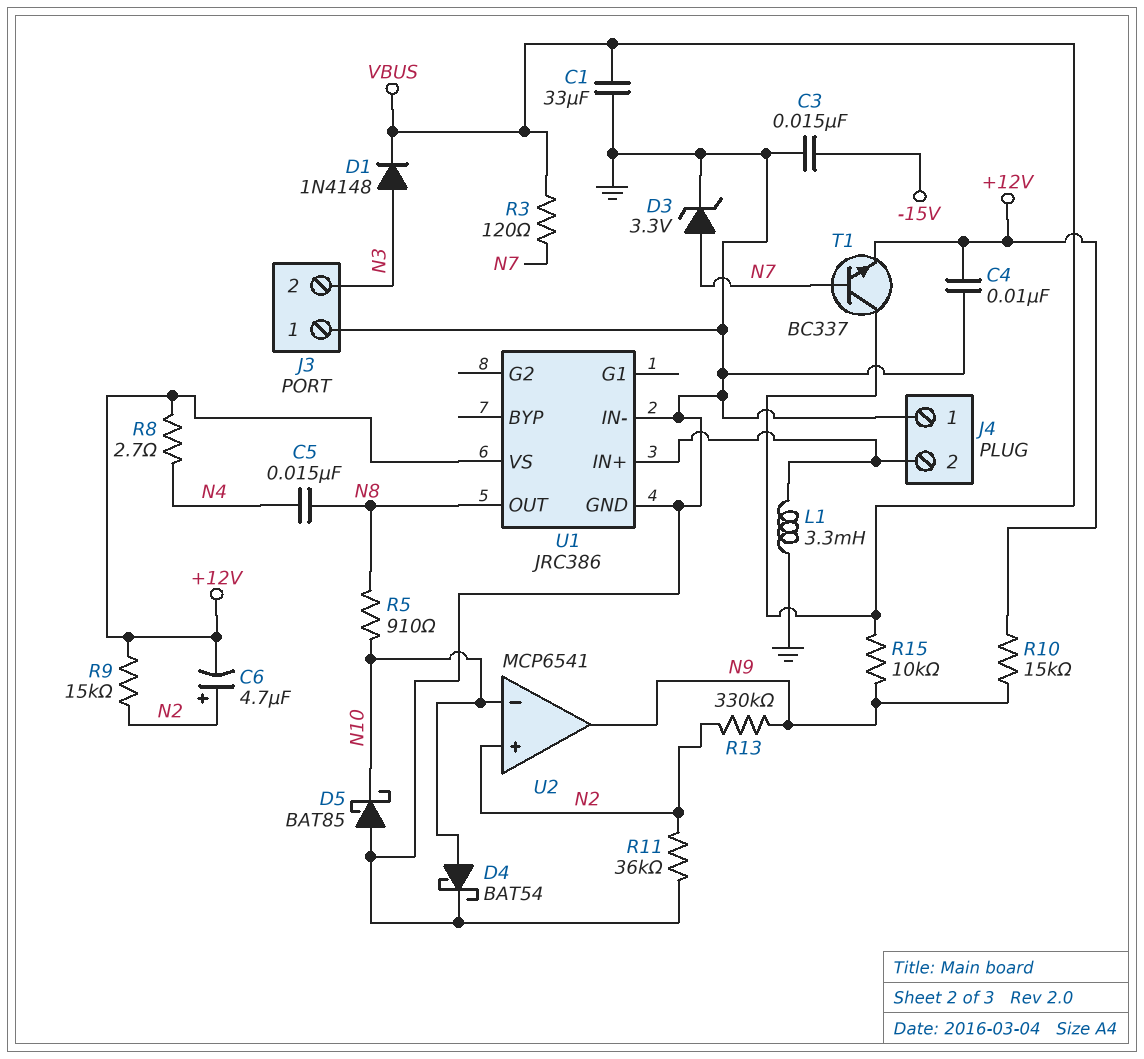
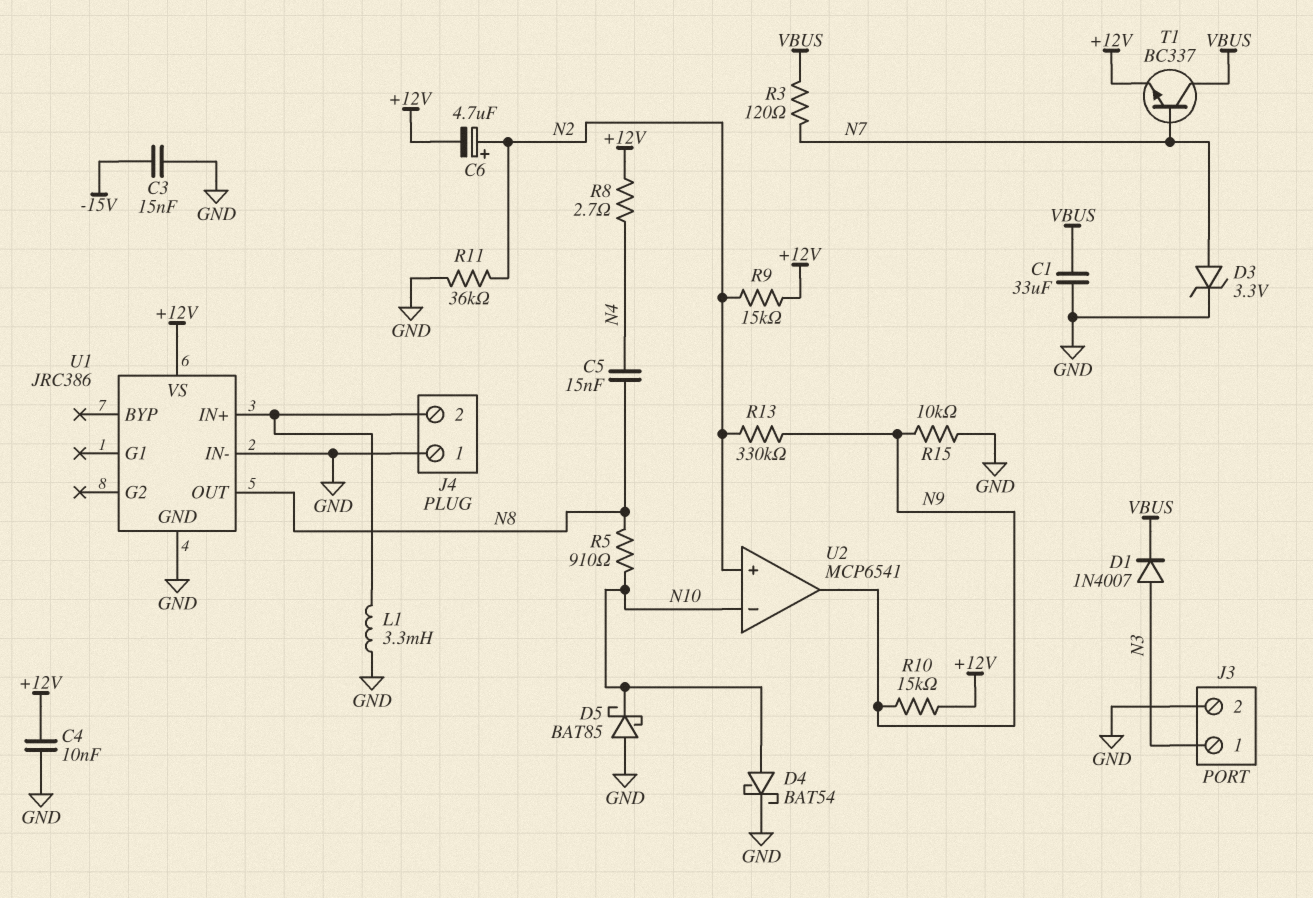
D1: diode 1N4148 (A N3, K VBUS) -> diode 1N4007 (A N3, K VBUS)
J3 pin 1: GND -> N3
J3 pin 2: N3 -> GND
R15: 10k (N9, VBUS) -> 10k (GND, N9)

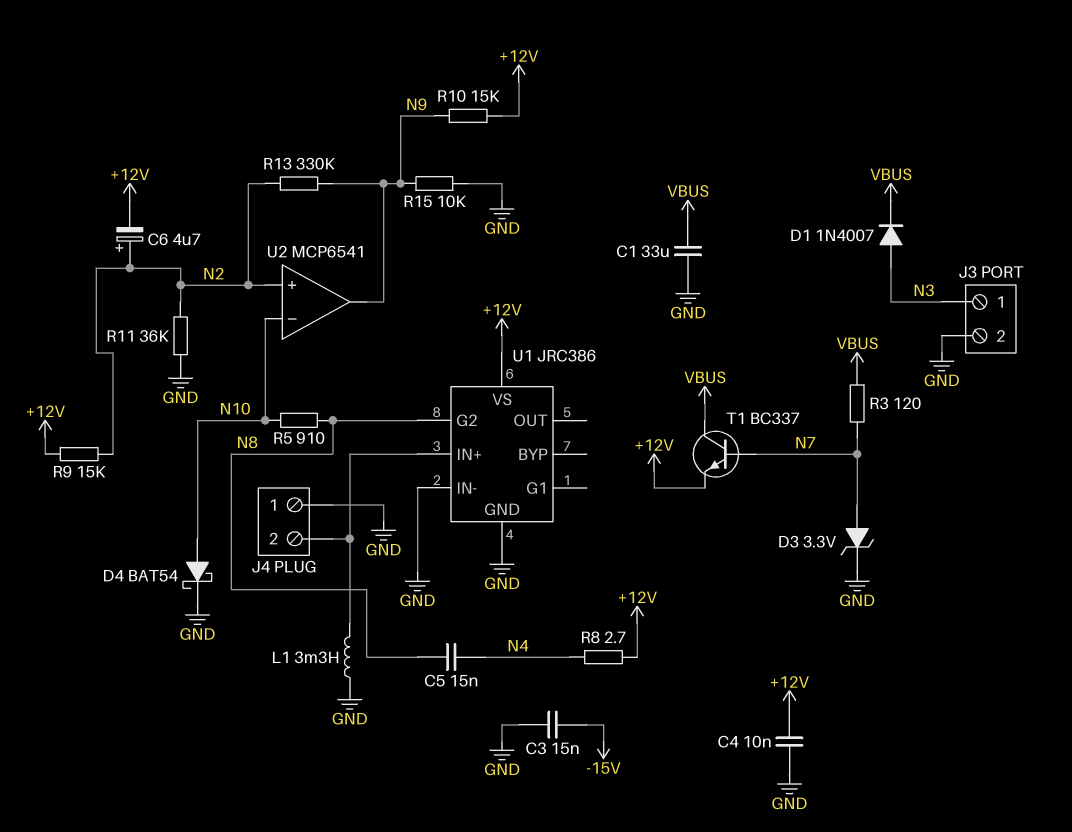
D5: schottky BAT85 (A GND, K N10) -> none
U1 pin G2: none -> N8
U1 pin OUT: N8 -> none

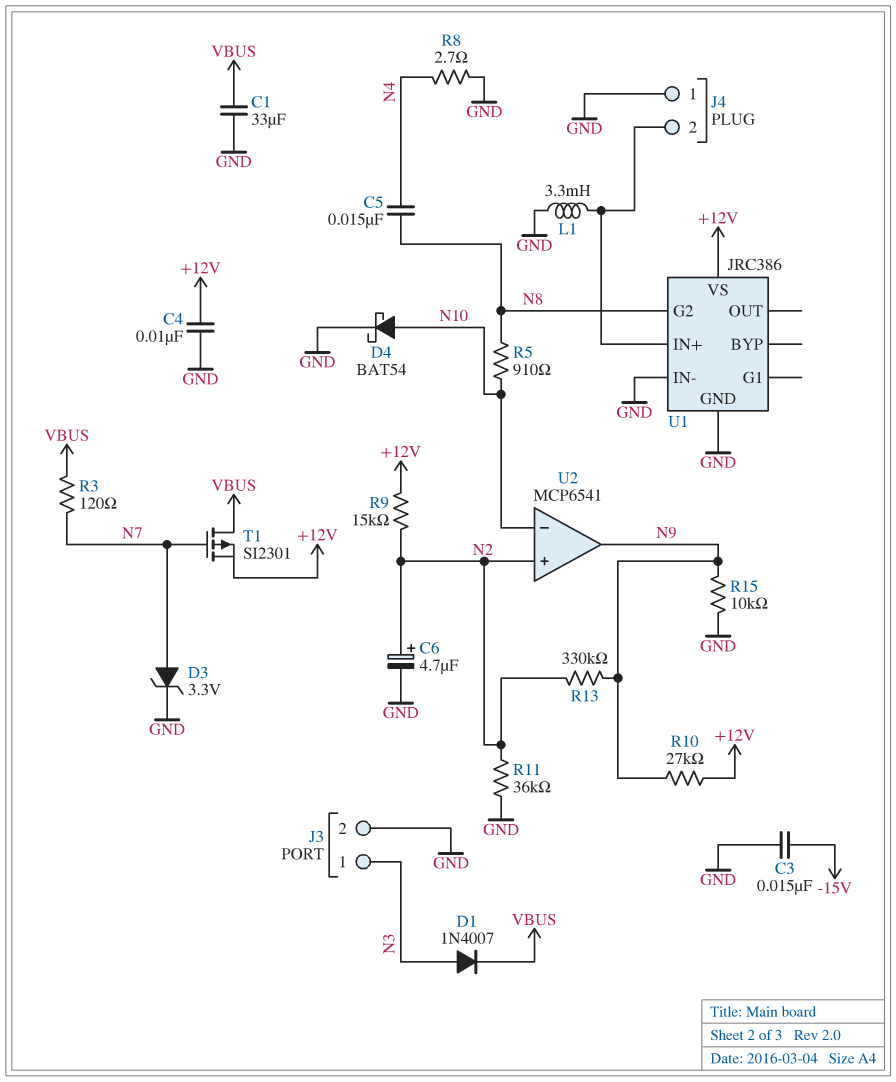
C6: 4.7uF (plus N2, minus +12V) -> 4.7uF (plus N2, minus GND)
R8: 2.7 (+12V, N4) -> 2.7 (GND, N4)
R10: 15k (+12V, N9) -> 27k (+12V, N9)
T1: NPN BC337 (B N7, C VBUS, E +12V) -> PMOS SI2301 (G N7, D VBUS, S +12V)

